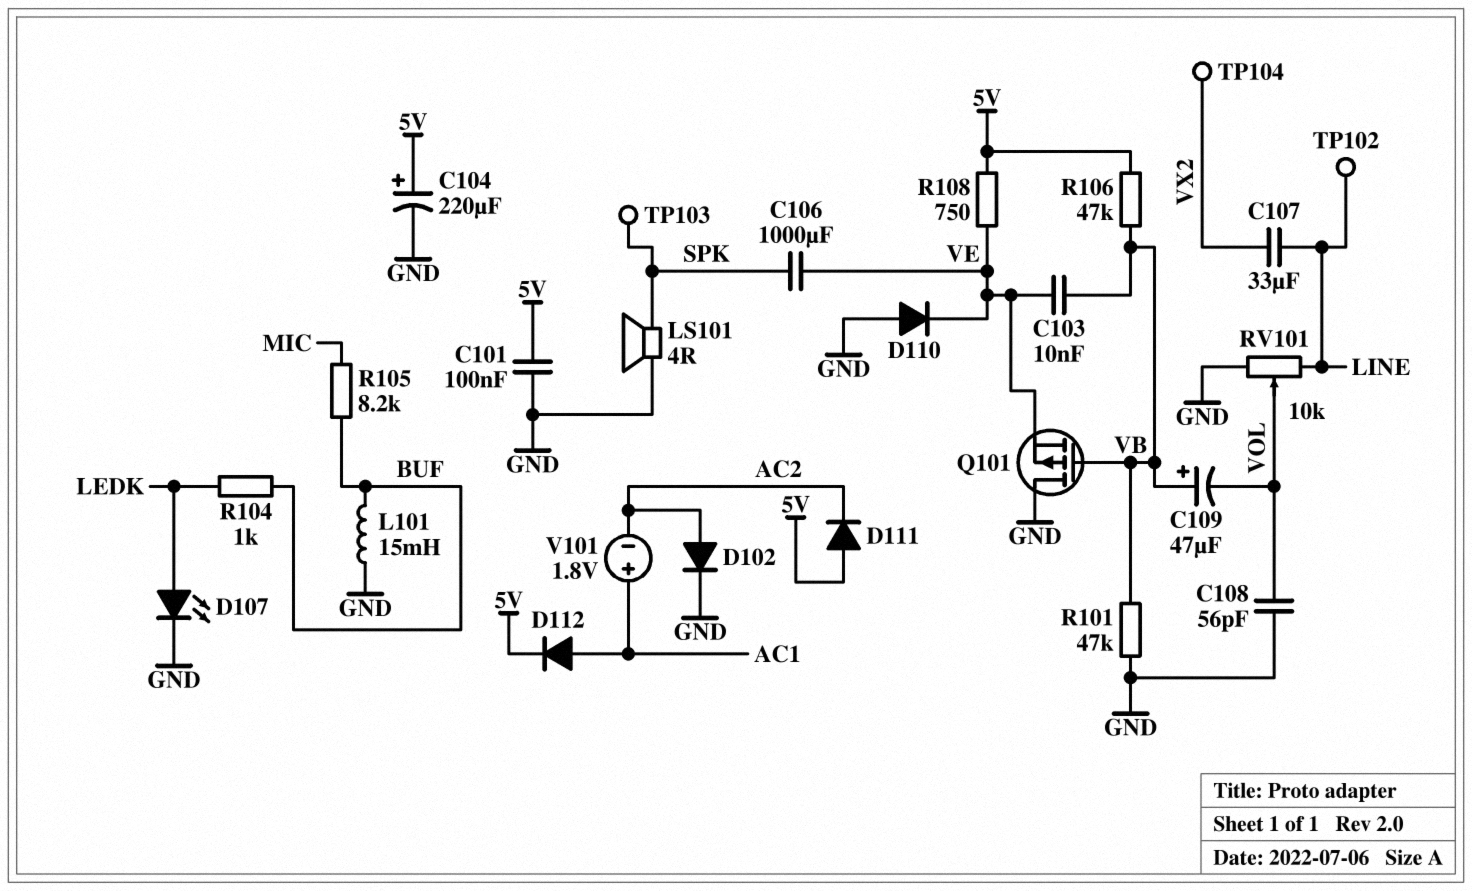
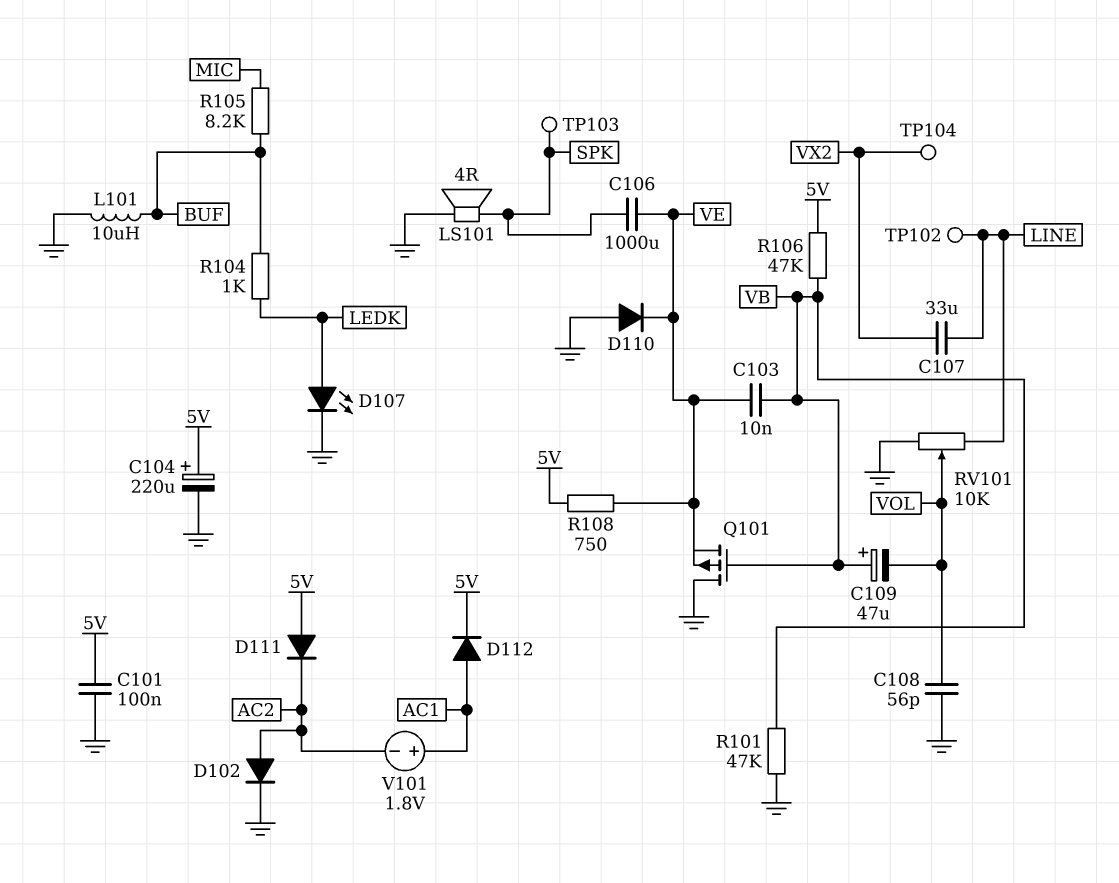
L101: 15mH (BUF, GND) -> 10uH (BUF, GND)

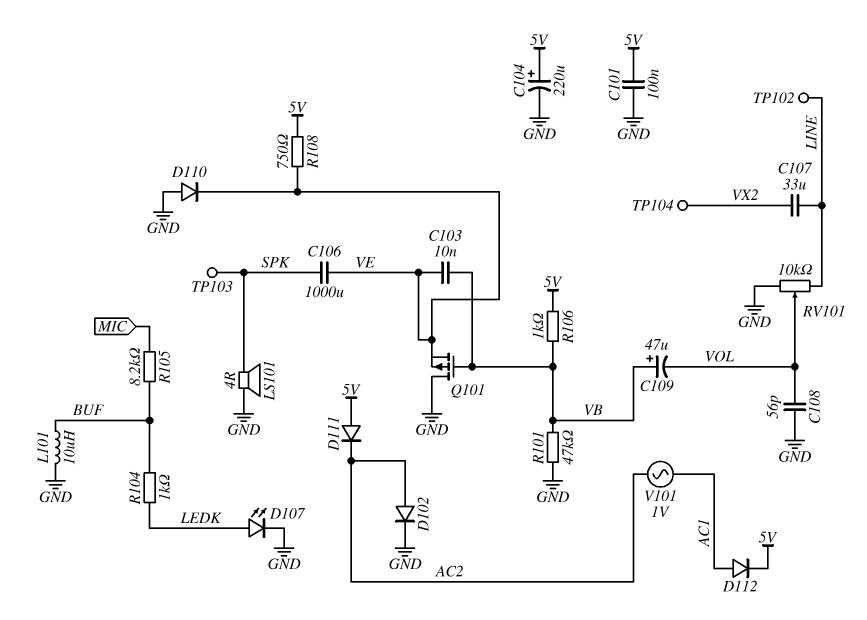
R106: 47k (5V, VB) -> 1k (5V, VB)
V101: 1.8V (plus AC1, minus AC2) -> AC 1V (AC1, AC2)

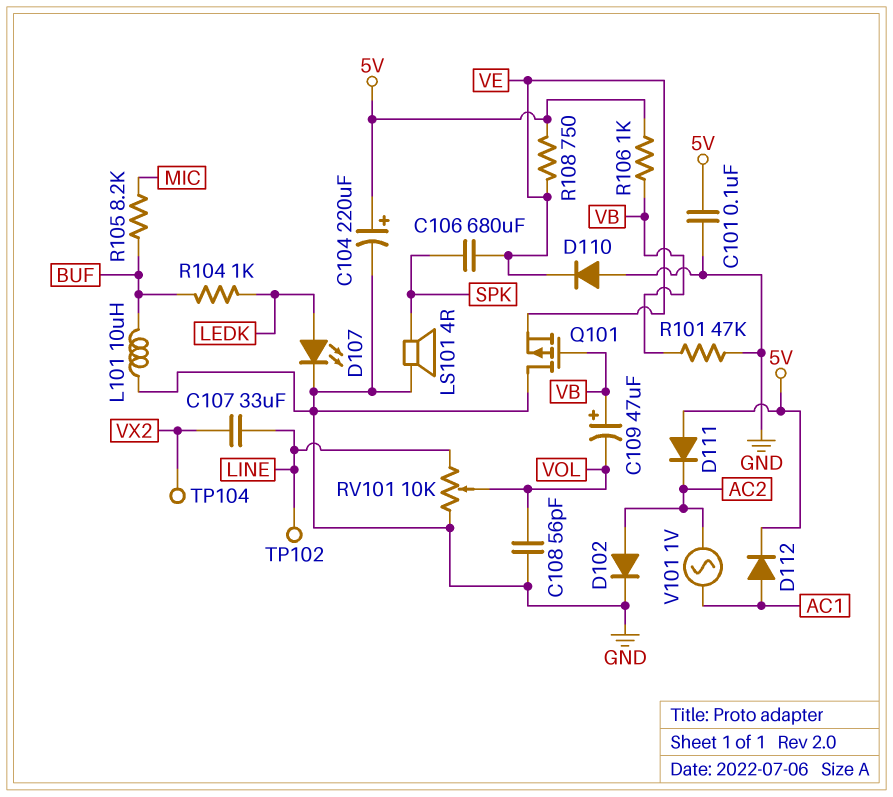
C103: 10nF (VB, VE) -> none
C106: 1000uF (SPK, VE) -> 680uF (SPK, VE)
TP103: test point (SPK) -> none

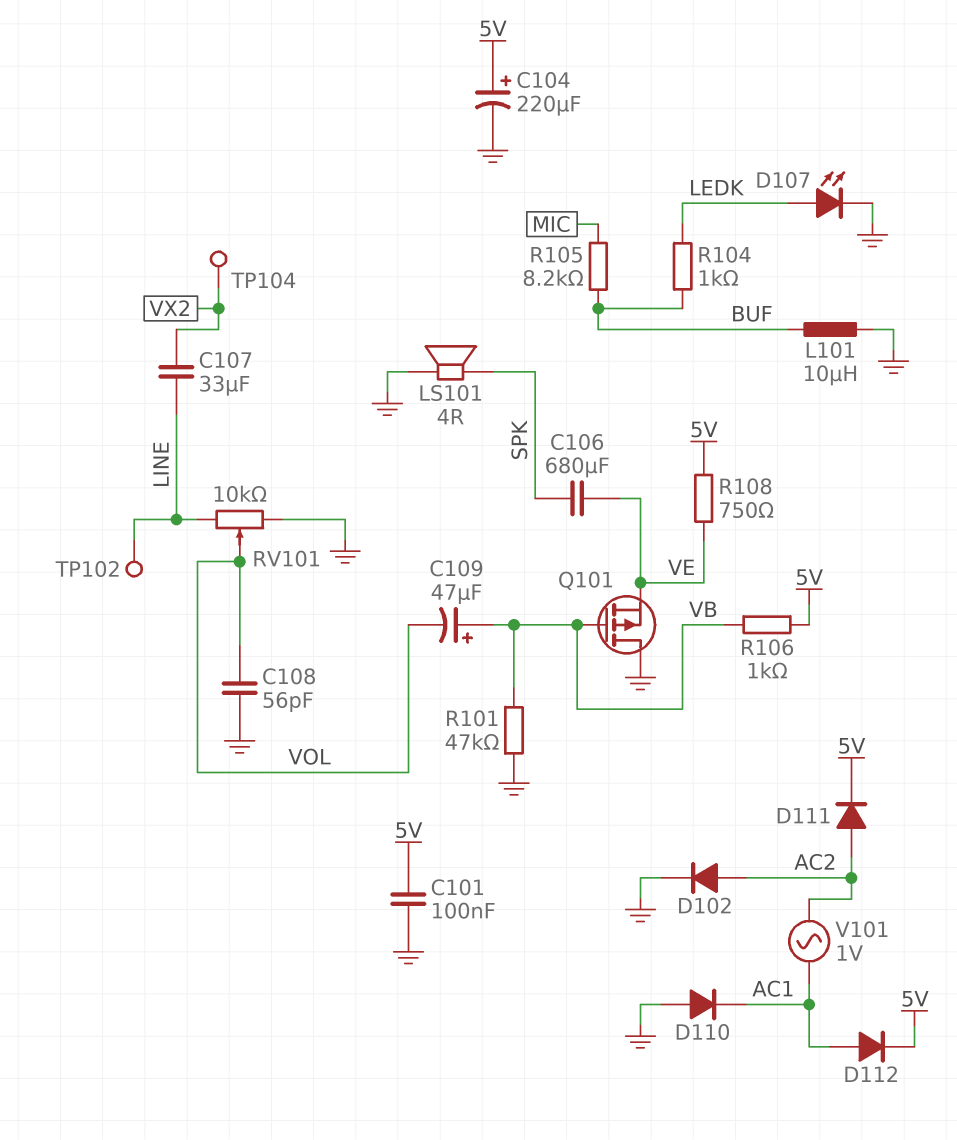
D110: diode (A GND, K VE) -> diode (A GND, K AC1)
D111: diode (A 5V, K AC2) -> diode (A AC2, K 5V)

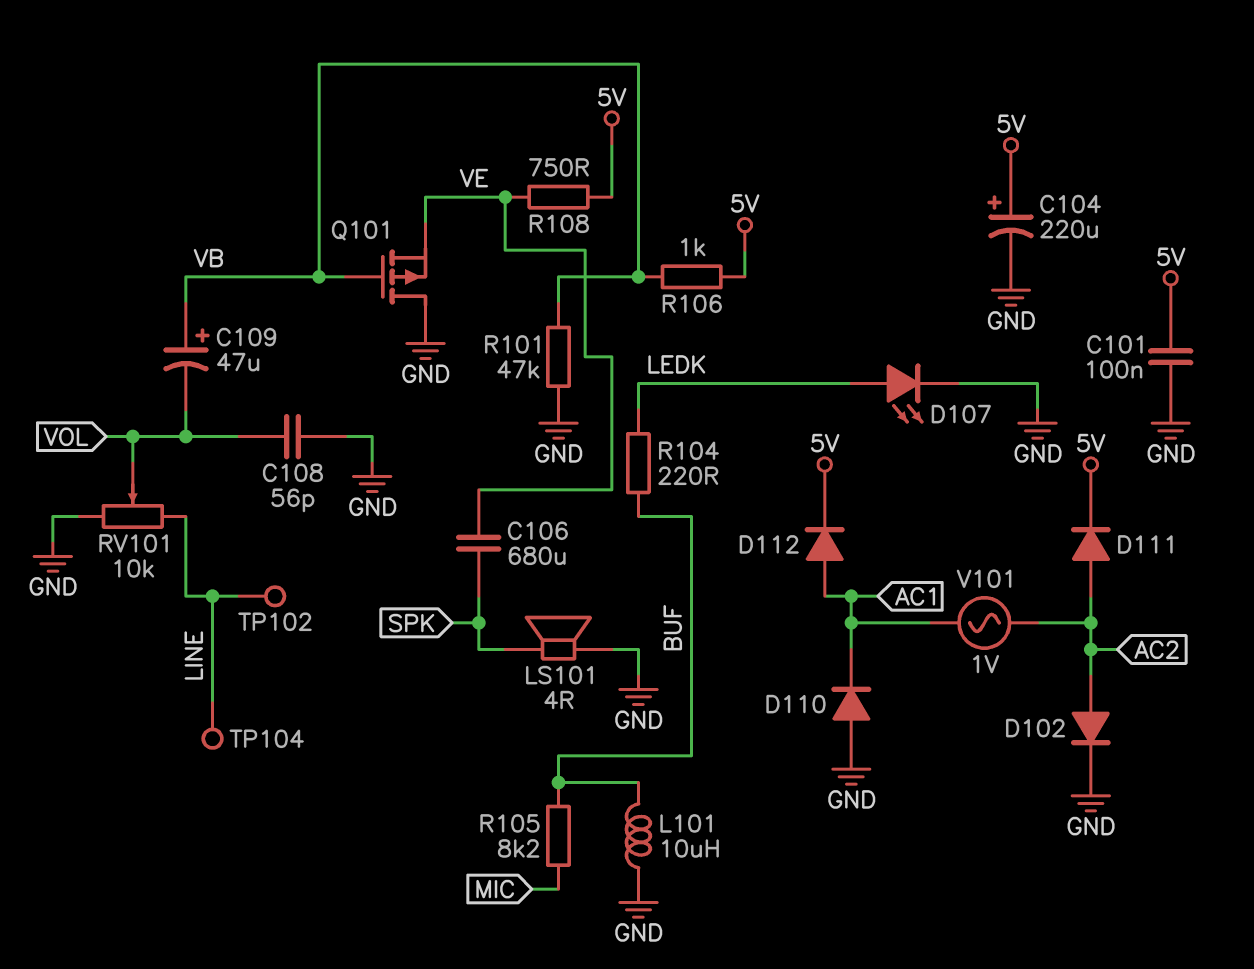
C107: 33uF (LINE, VX2) -> none
R104: 1k (BUF, LEDK) -> 220 (BUF, LEDK)
TP104: test point (VX2) -> test point (LINE)

